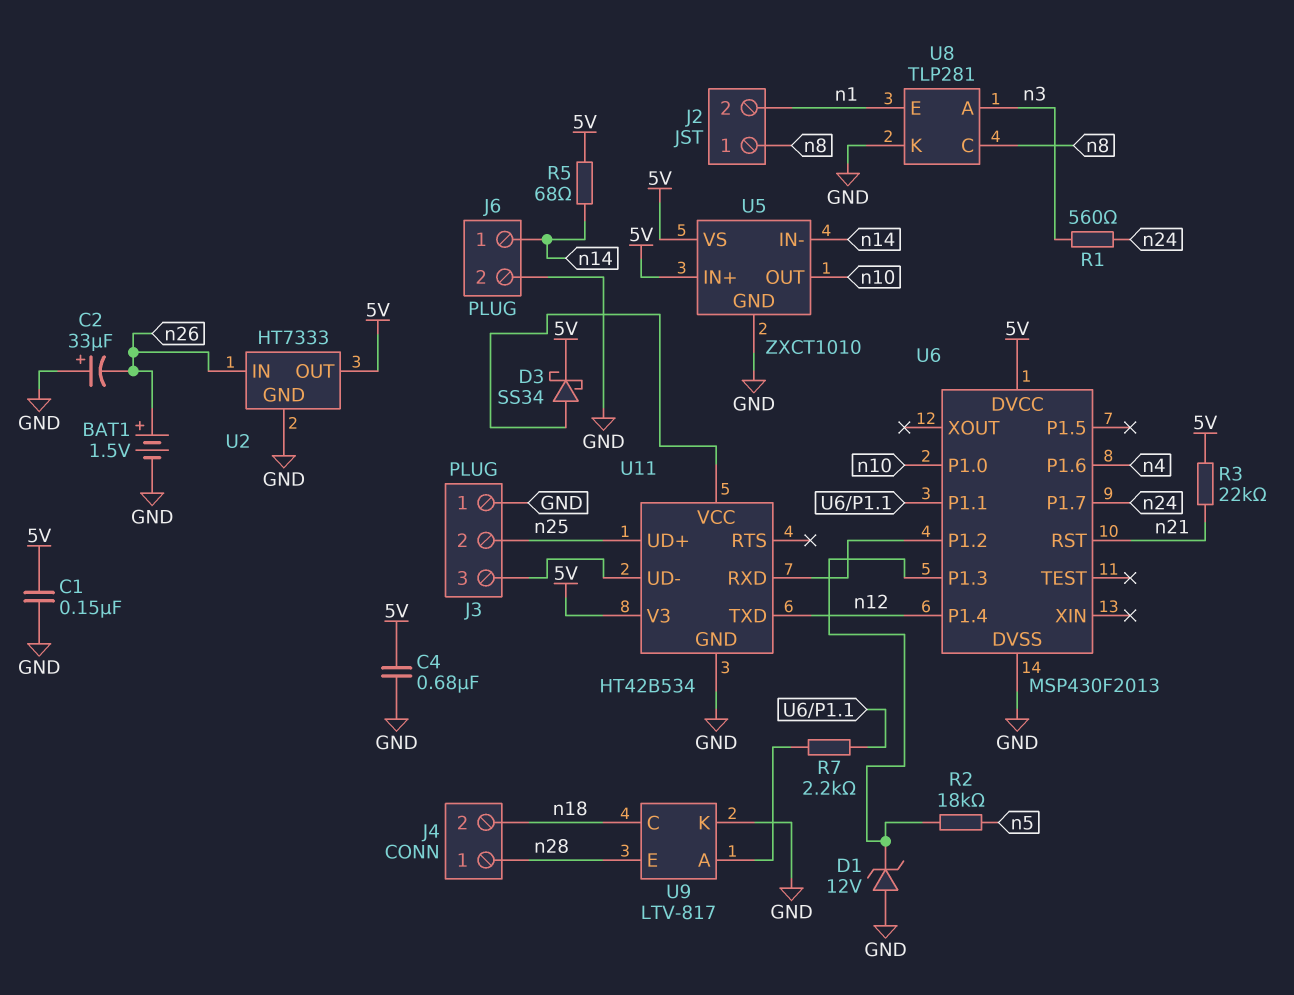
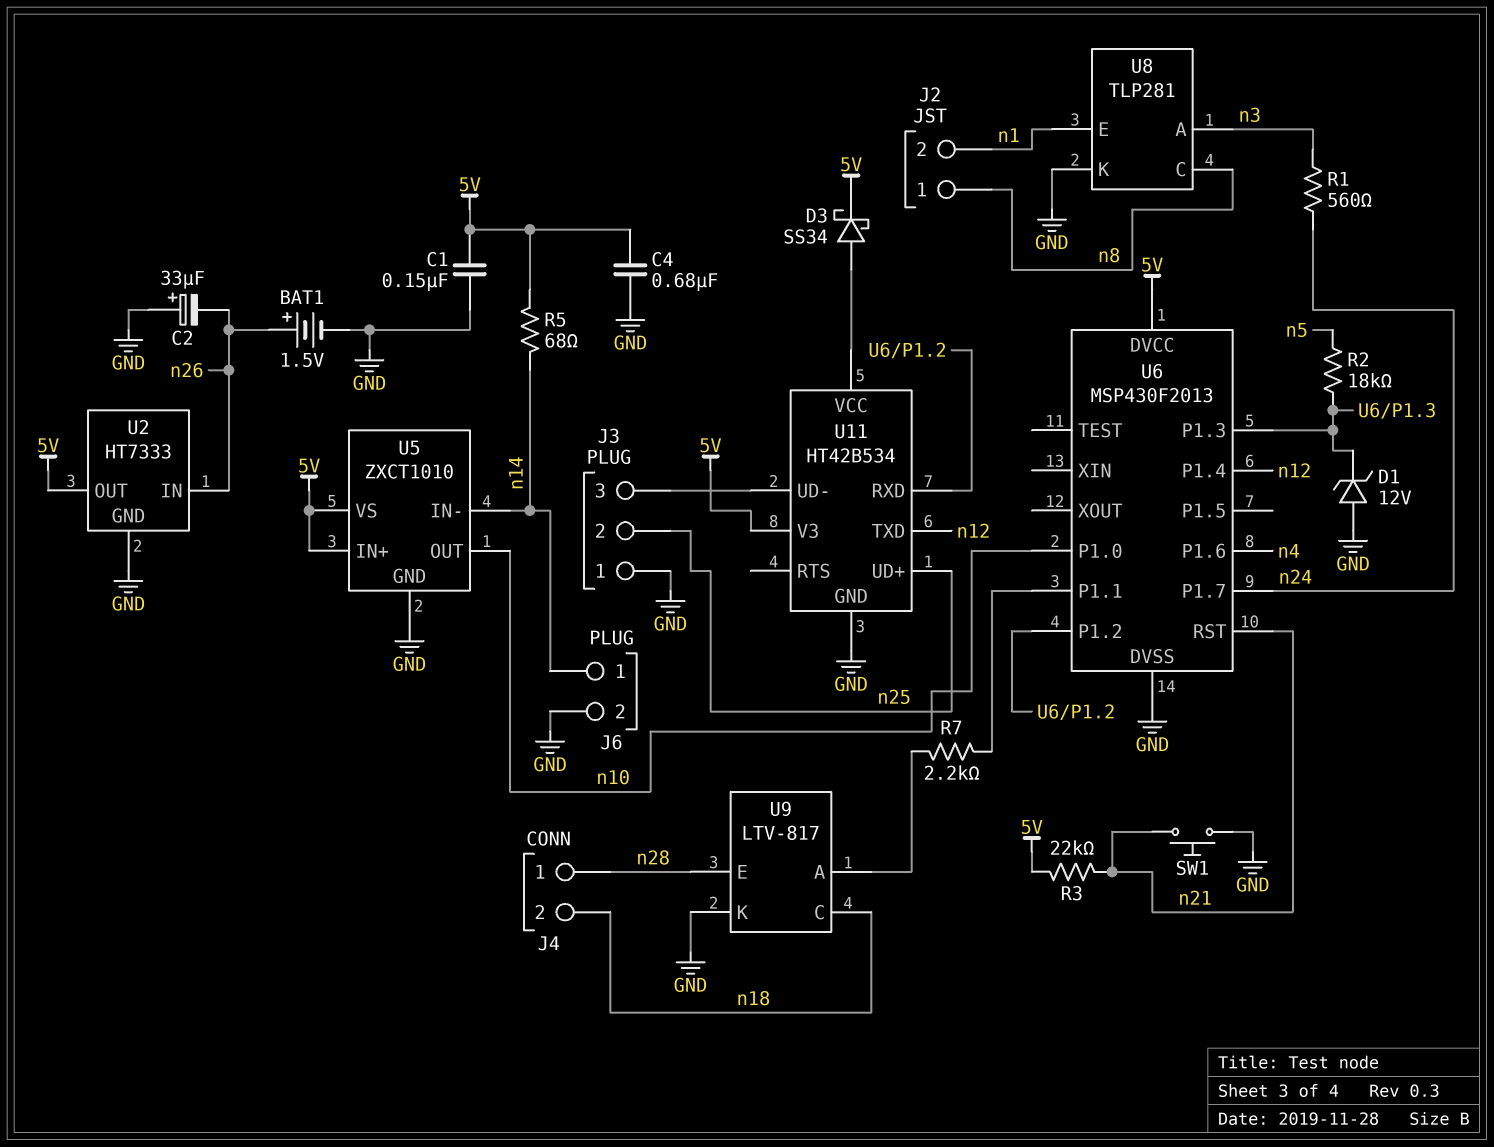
SW1: none -> button (GND, n21)

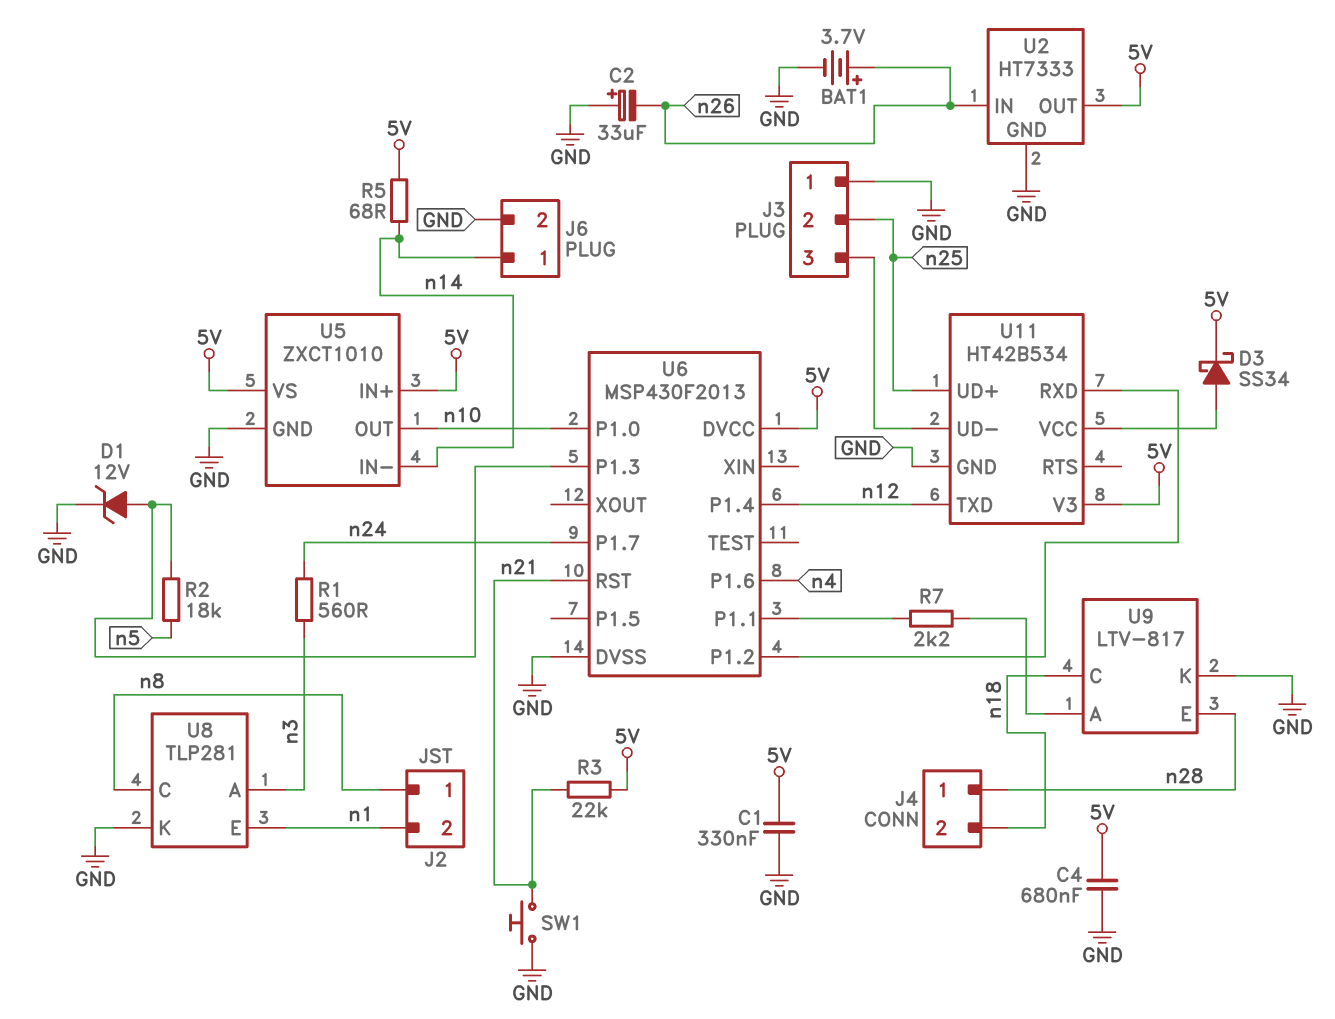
BAT1: 1.5V (plus n26, minus GND) -> 3.7V (plus n26, minus GND)
C1: 150nF (5V, GND) -> 330nF (5V, GND)
D1: zener 12V (A GND, K U6/P1.3) -> zener 12V (A U6/P1.3, K GND)

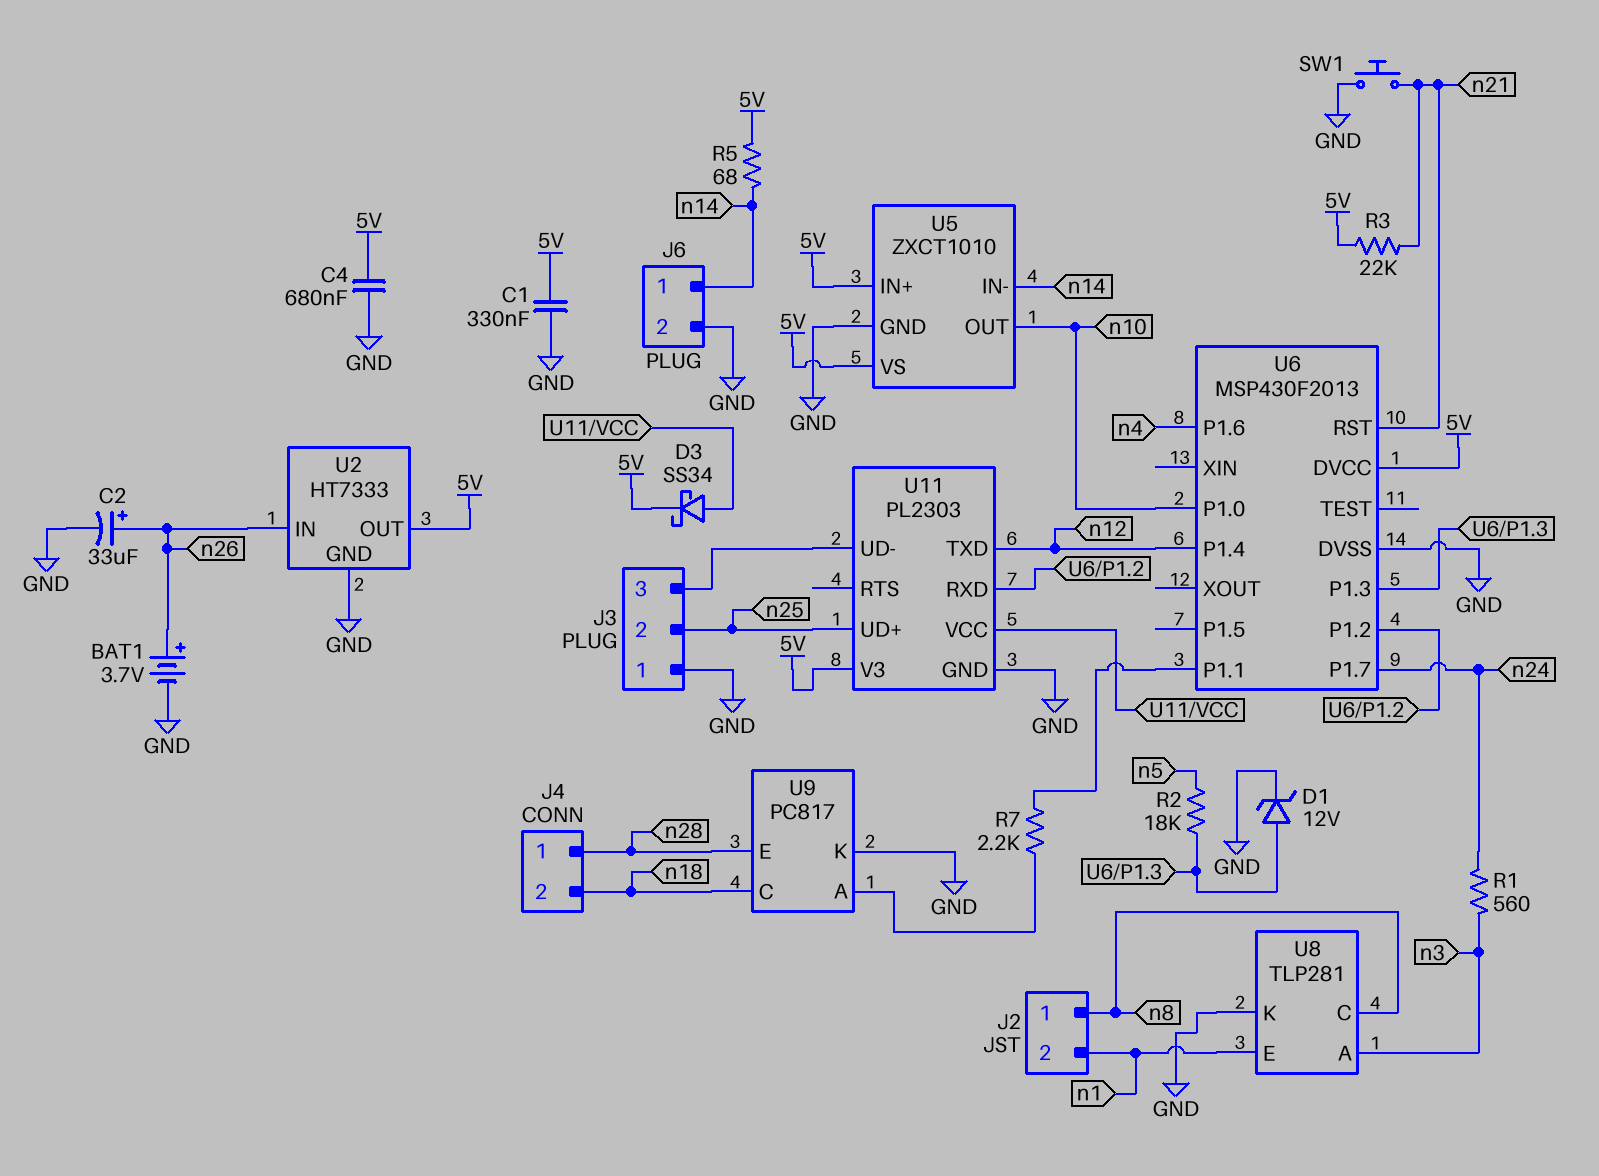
C2: 33uF (plus GND, minus n26) -> 33uF (plus n26, minus GND)
U9: LTV-817 -> PC817
U11: HT42B534 -> PL2303

